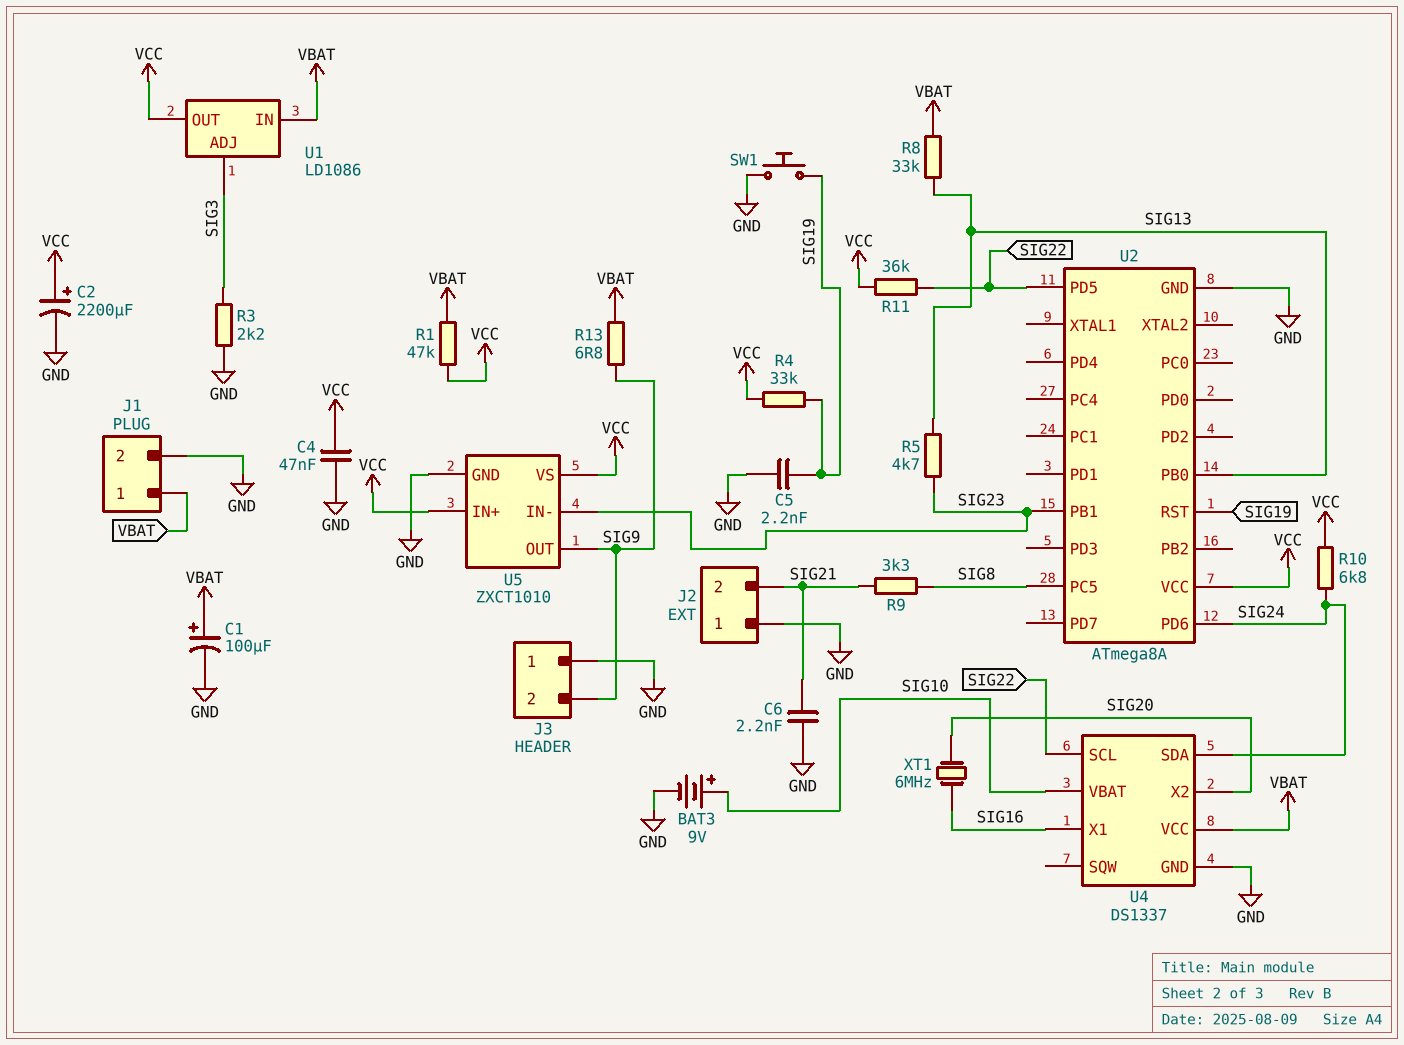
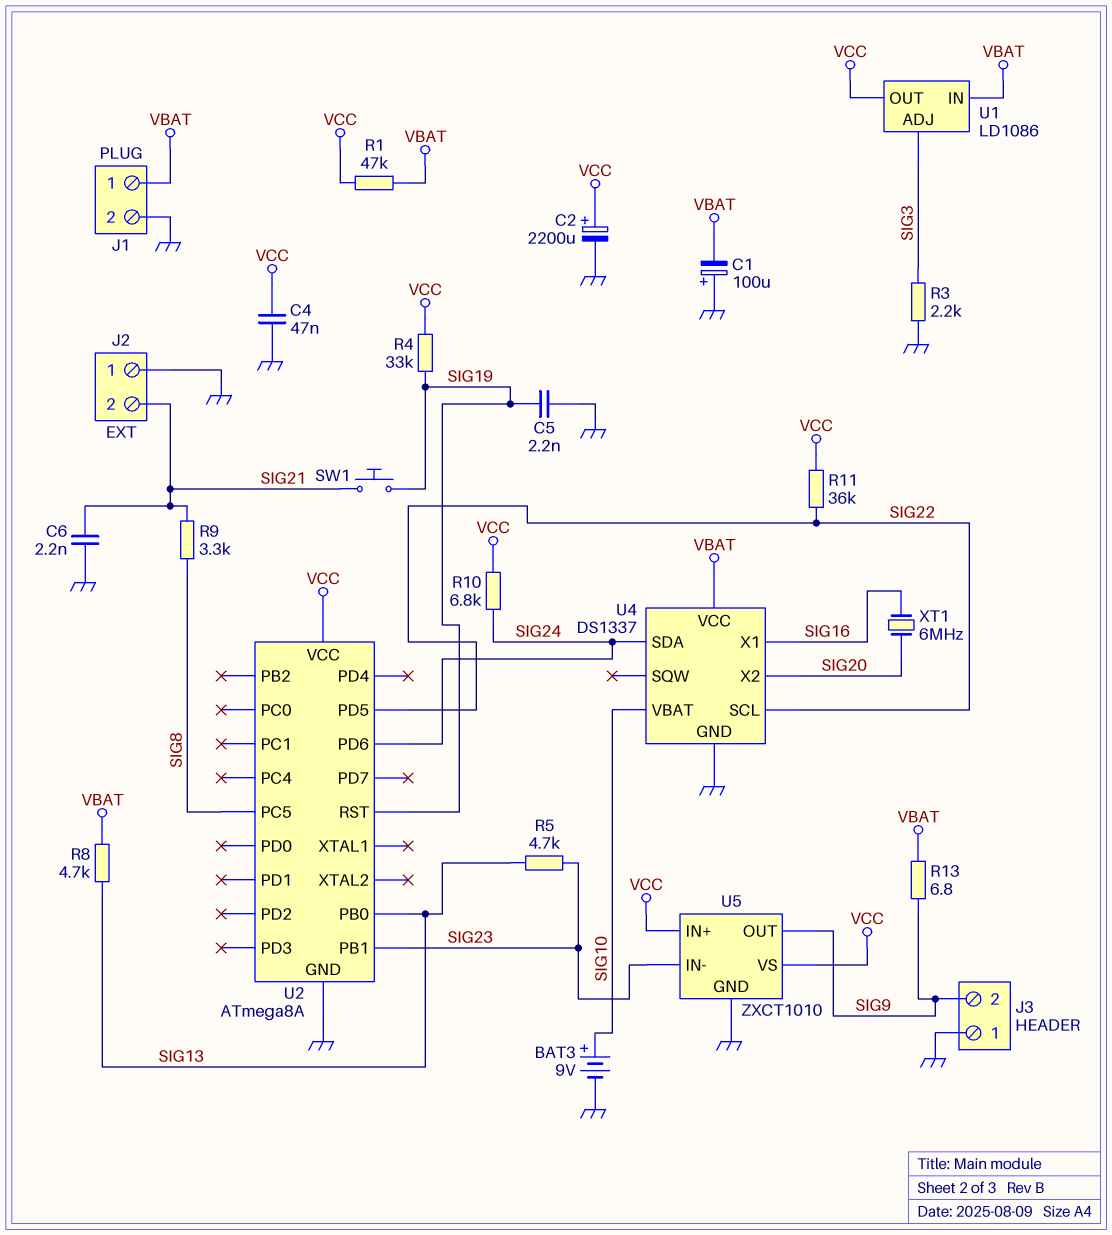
C1: 100uF (plus VBAT, minus GND) -> 100uF (plus GND, minus VBAT)
R8: 33k (SIG13, VBAT) -> 4.7k (SIG13, VBAT)
SW1: button (GND, SIG19) -> button (SIG19, SIG21)

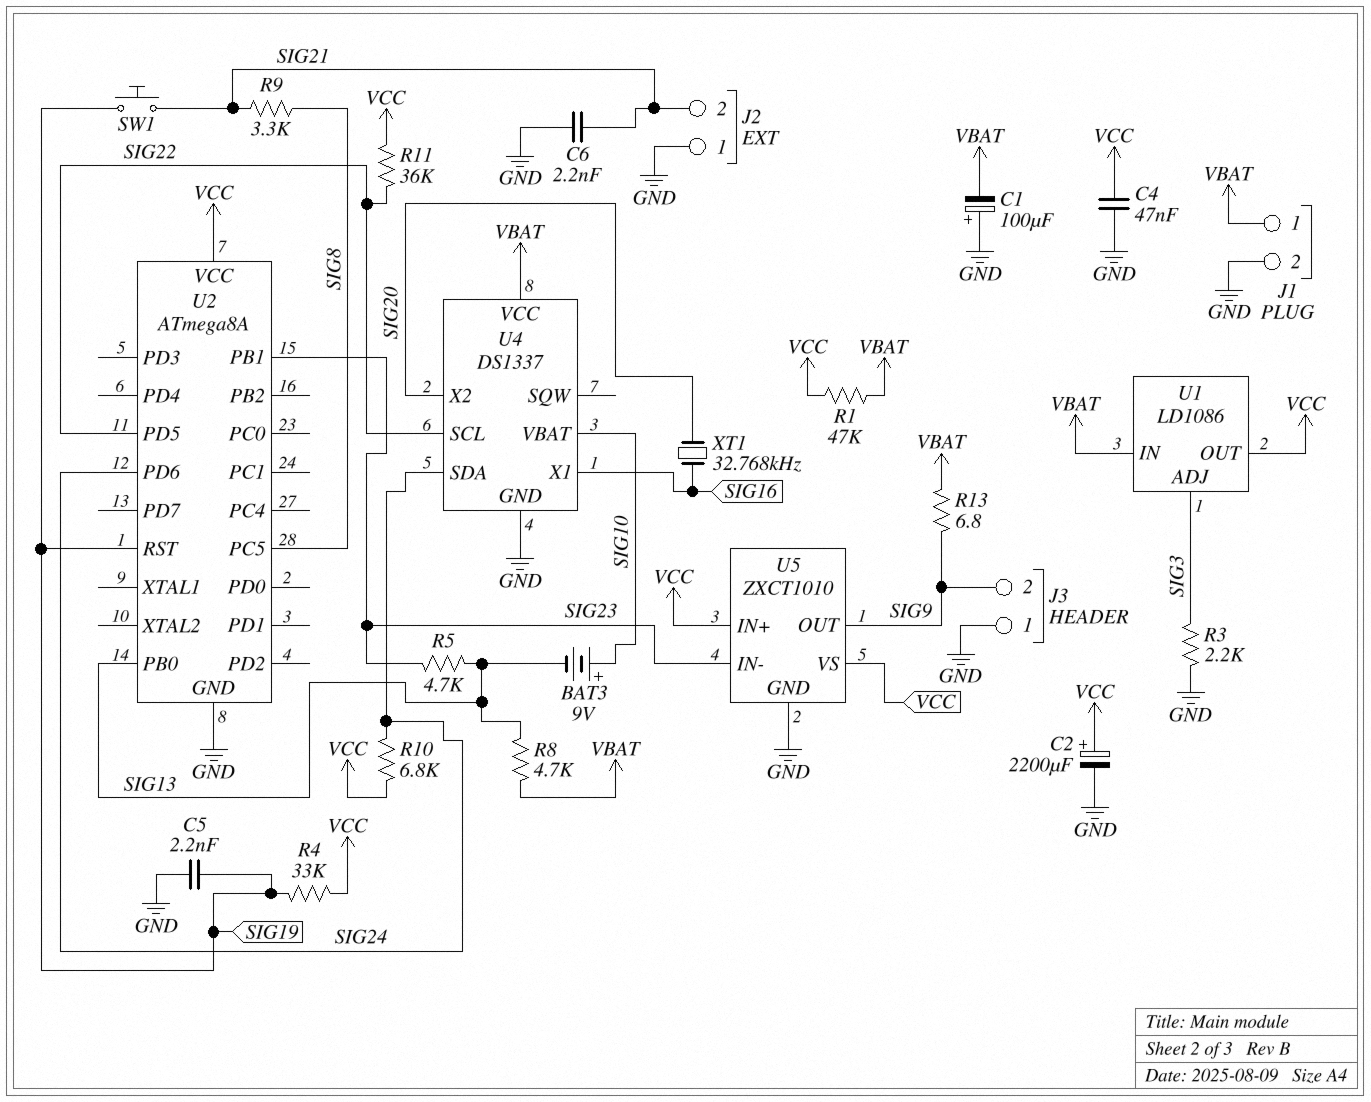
BAT3: 9V (plus SIG10, minus GND) -> 9V (plus SIG10, minus SIG13)
XT1: 6MHz (SIG16, SIG20) -> 32.768kHz (SIG16, SIG20)

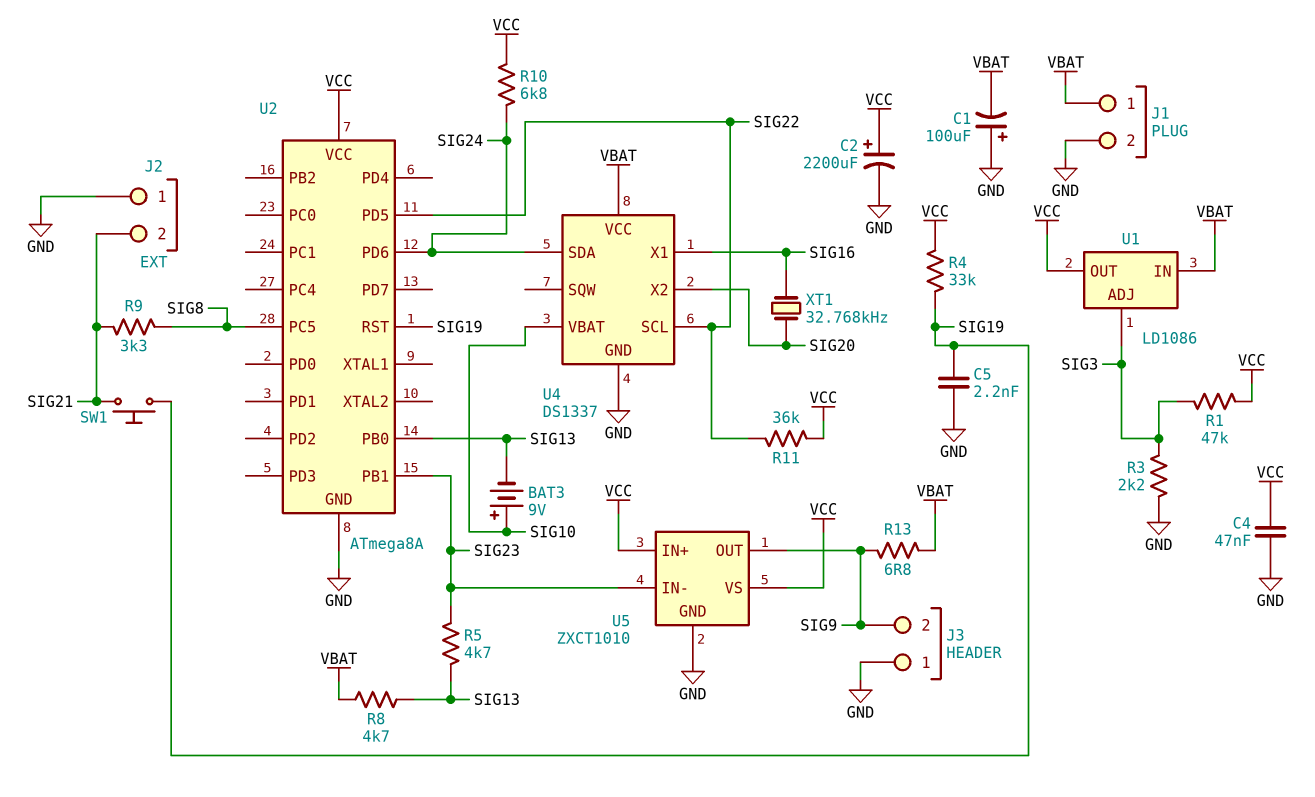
C6: 2.2nF (GND, SIG21) -> none
R1: 47k (VBAT, VCC) -> 47k (SIG3, VCC)

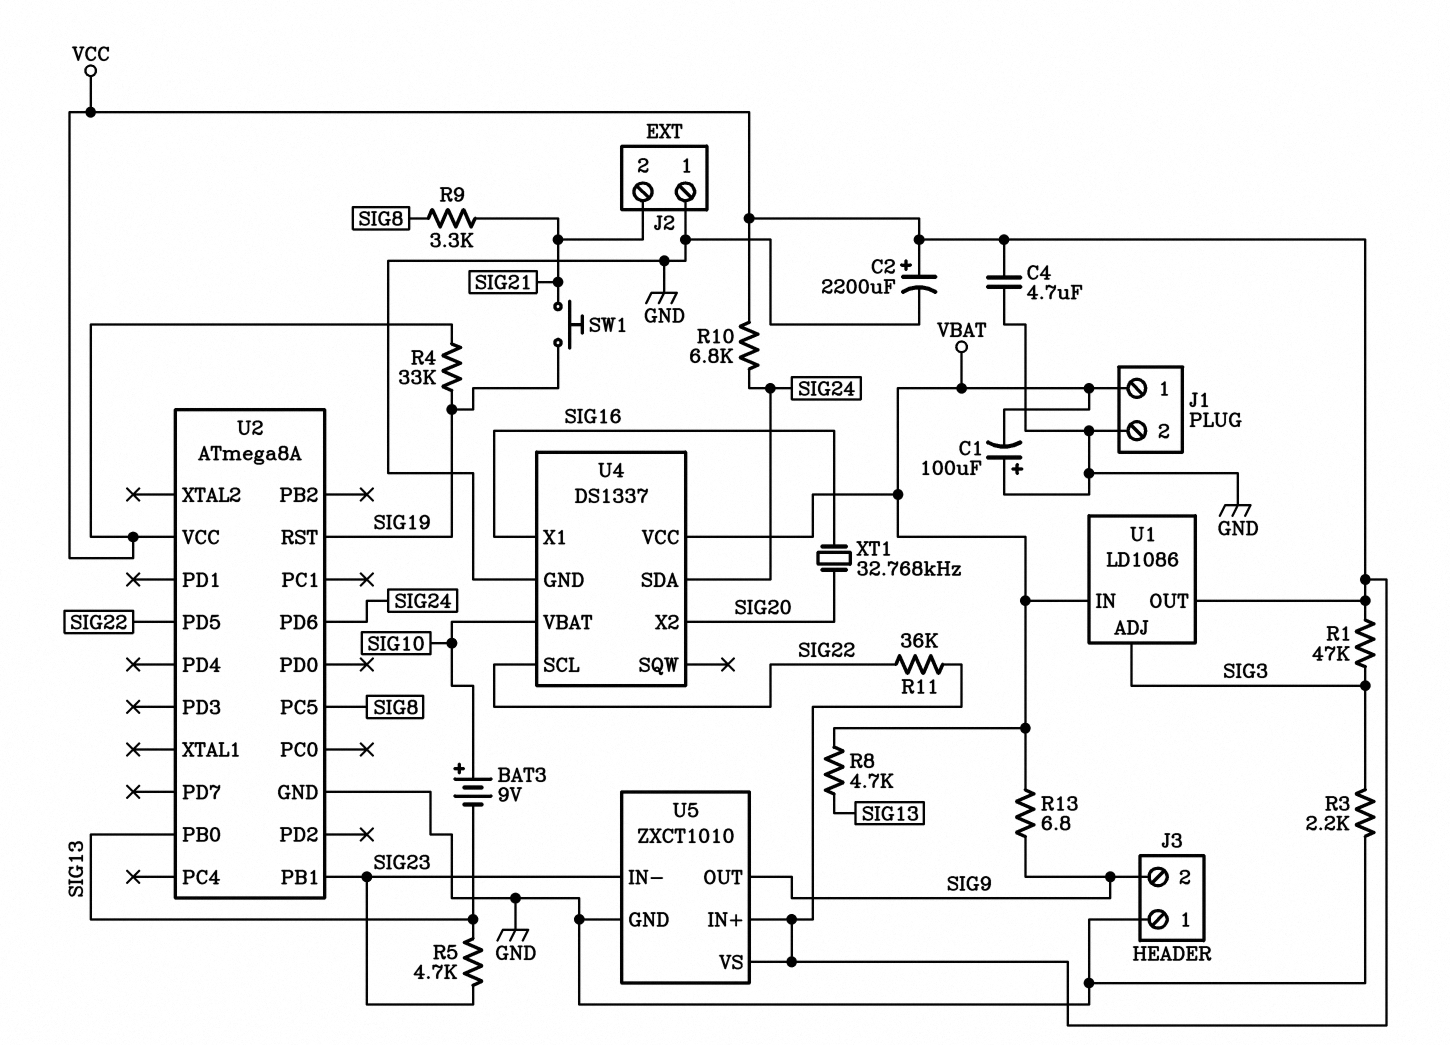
C4: 47nF (GND, VCC) -> 4.7uF (GND, VCC)
C5: 2.2nF (GND, SIG19) -> none

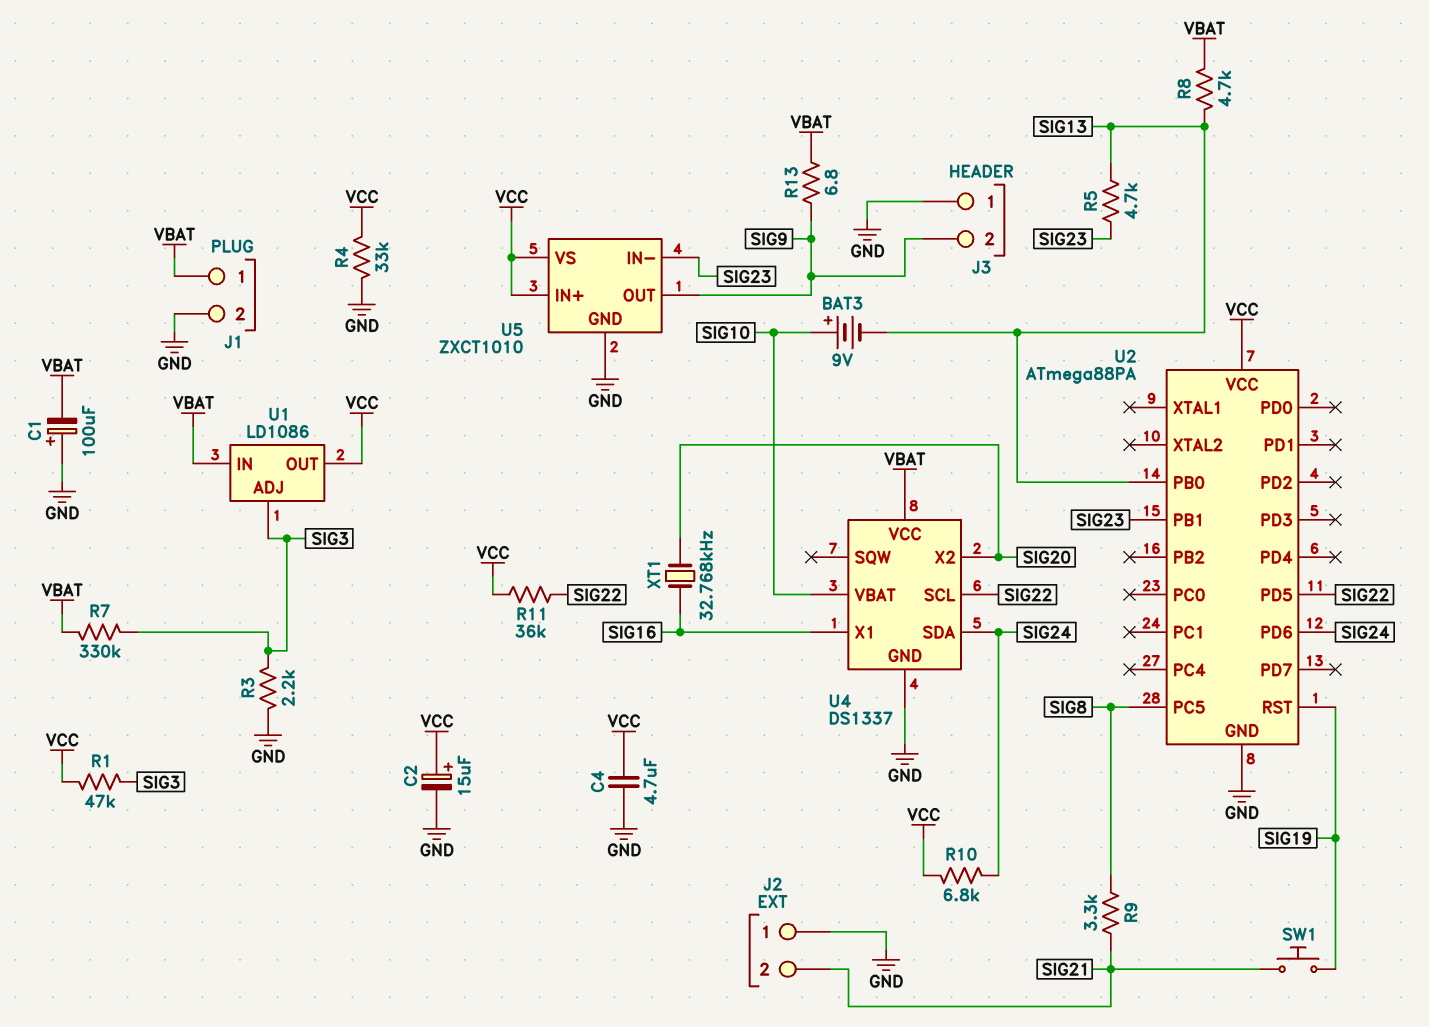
C2: 2200uF (plus VCC, minus GND) -> 15uF (plus VCC, minus GND)
R4: 33k (SIG19, VCC) -> 33k (GND, VCC)
R7: none -> 330k (SIG3, VBAT)
U2: ATmega8A -> ATmega88PA

